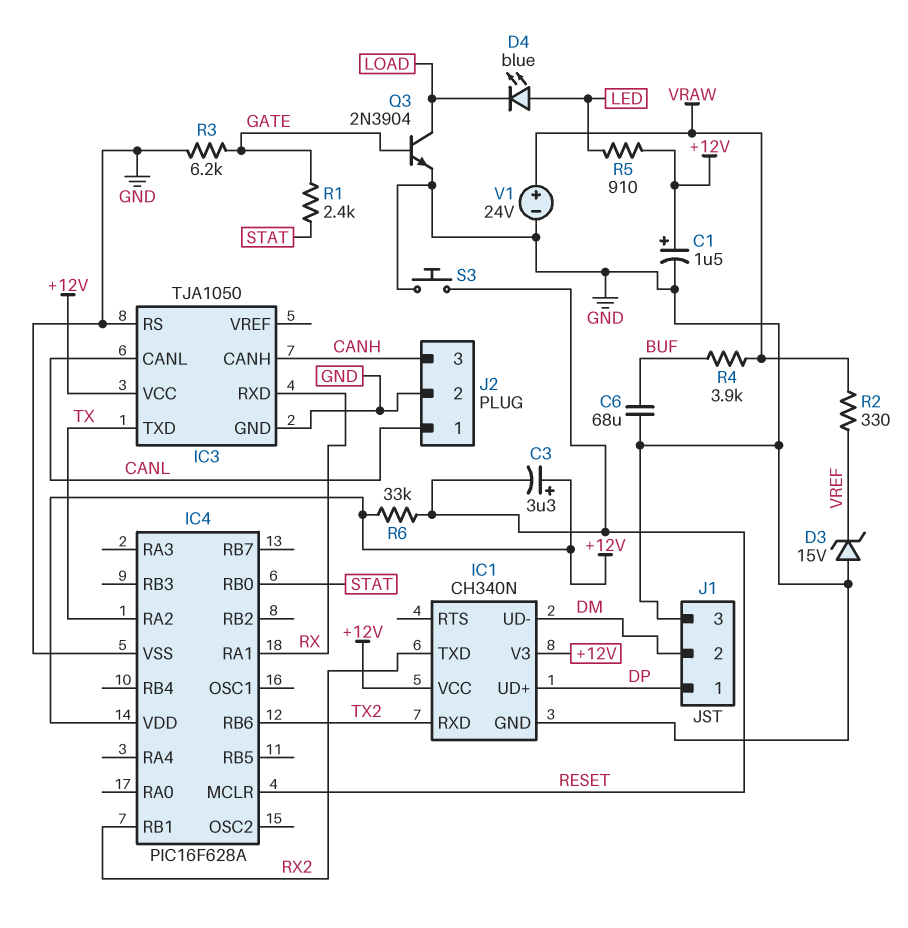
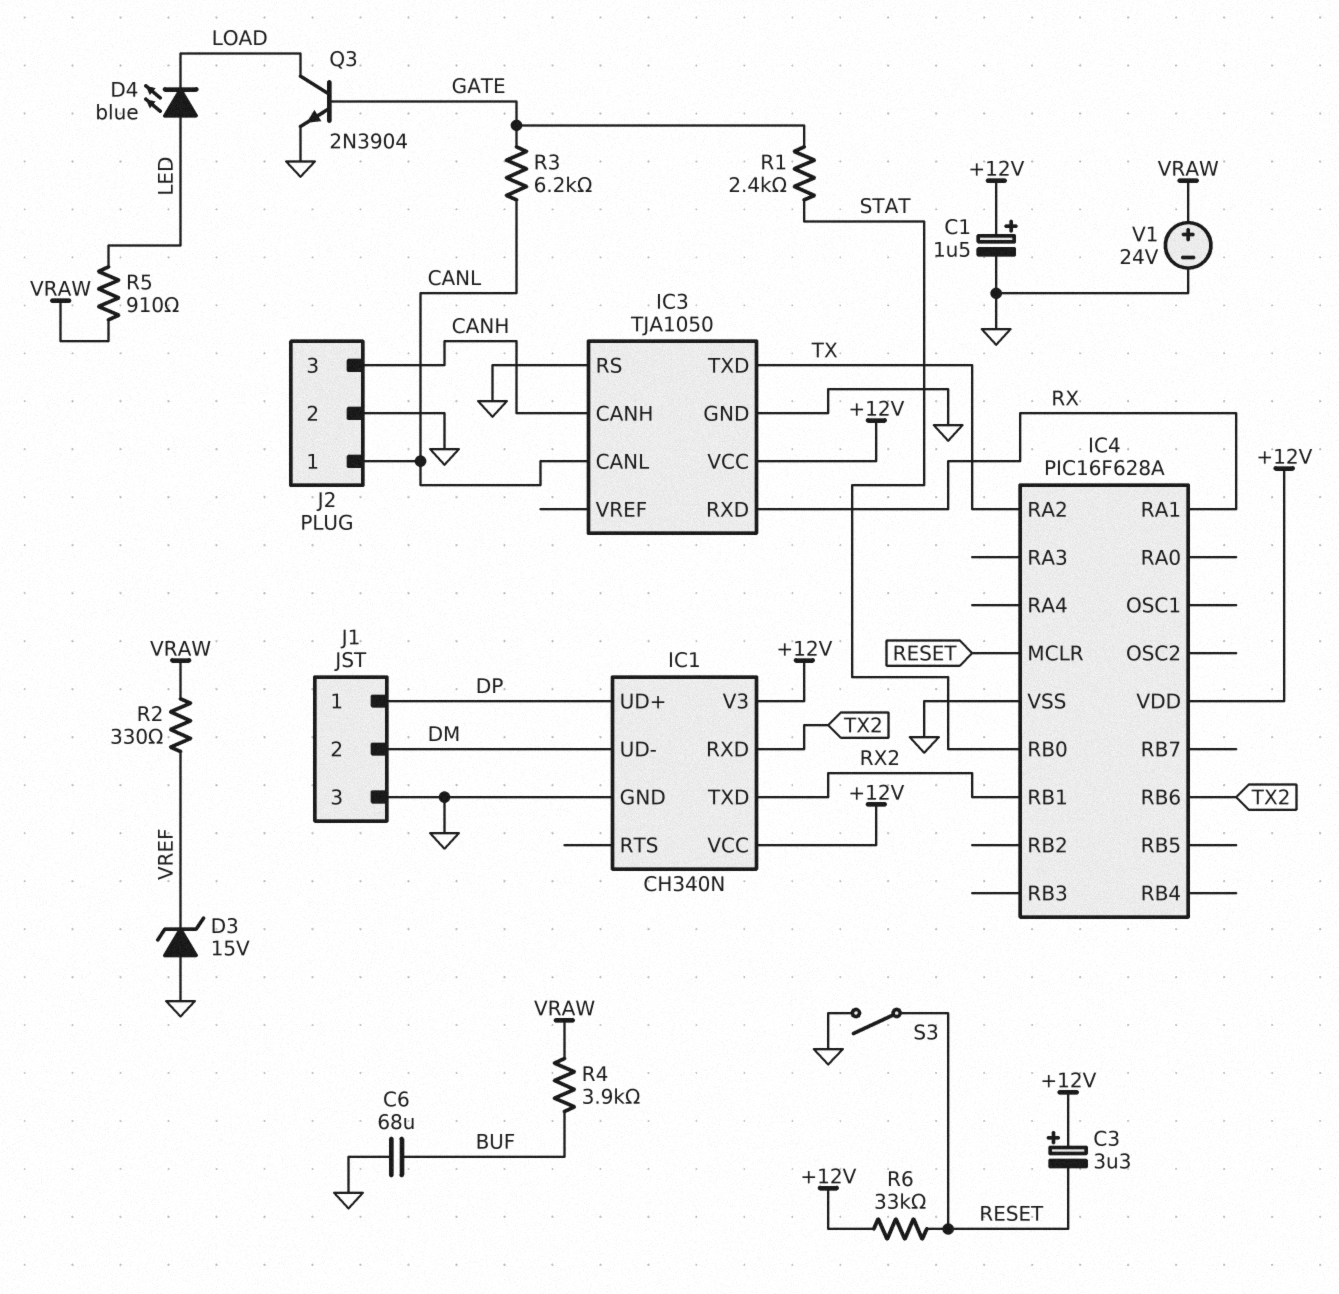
R3: 6.2k (GATE, GND) -> 6.2k (CANL, GATE)
R5: 910 (+12V, LED) -> 910 (LED, VRAW)
S3: button (GND, RESET) -> switch (GND, RESET)

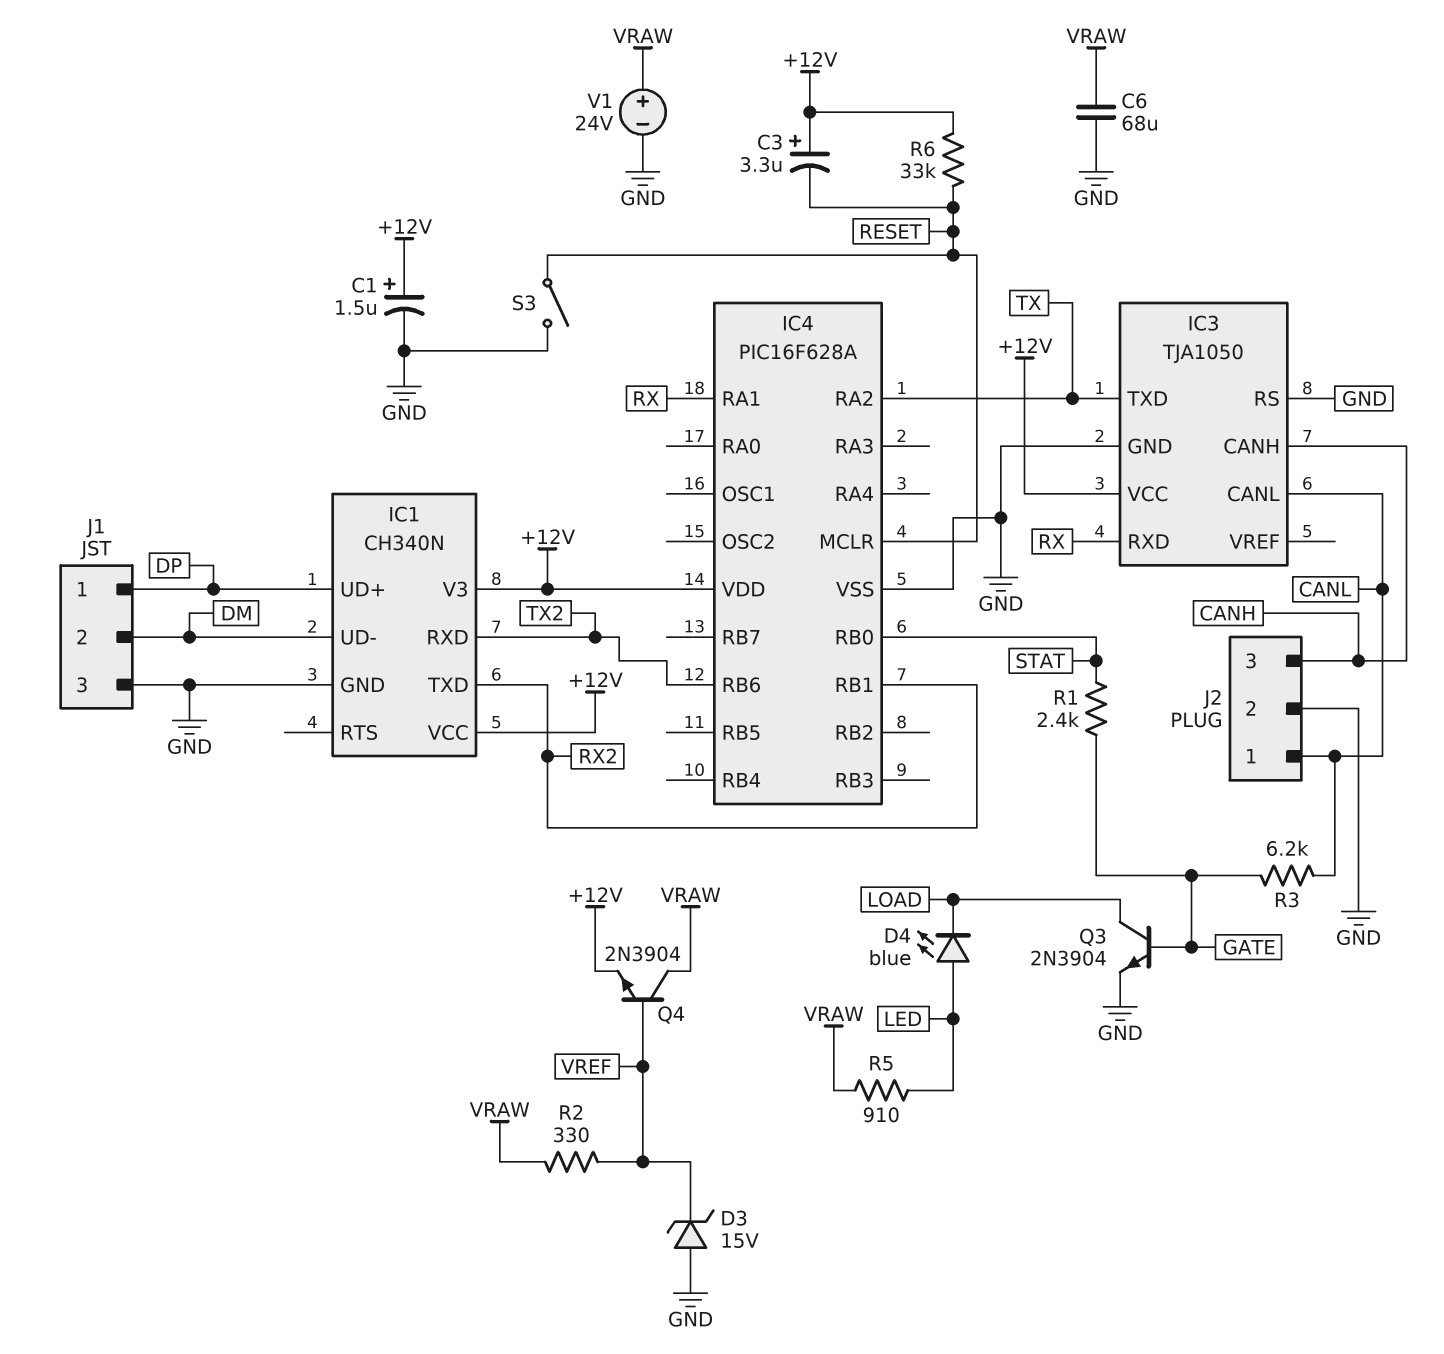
C6: 68uF (BUF, GND) -> 68uF (GND, VRAW)
Q4: none -> NPN 2N3904 (B VREF, C VRAW, E +12V)
R4: 3.9k (BUF, VRAW) -> none

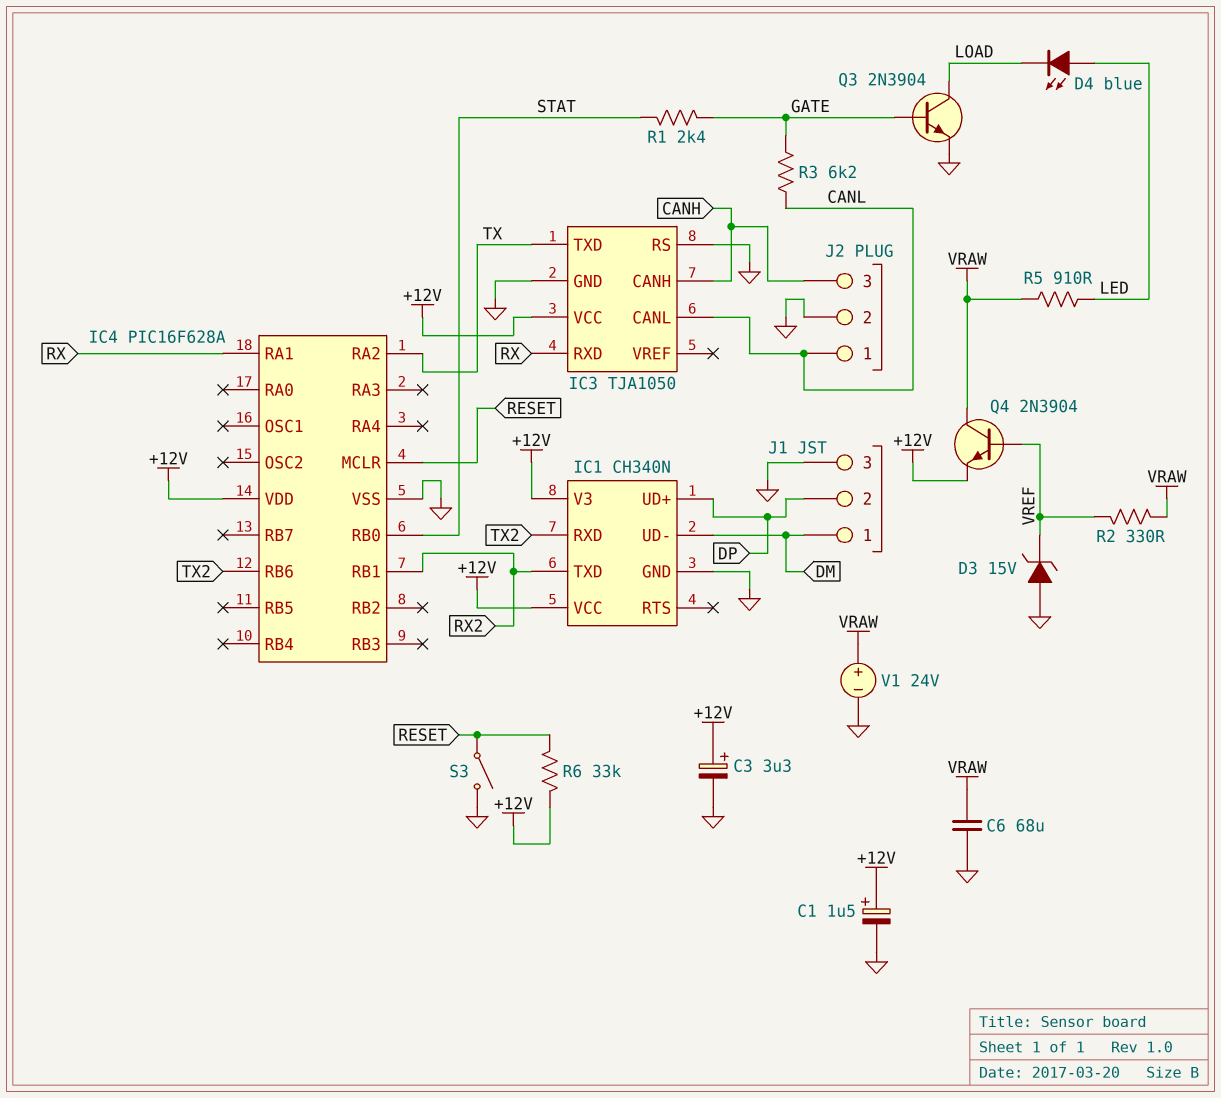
C3: 3.3uF (plus +12V, minus RESET) -> 3.3uF (plus +12V, minus GND)
J1 pin 1: DP -> DM
J1 pin 2: DM -> DP

